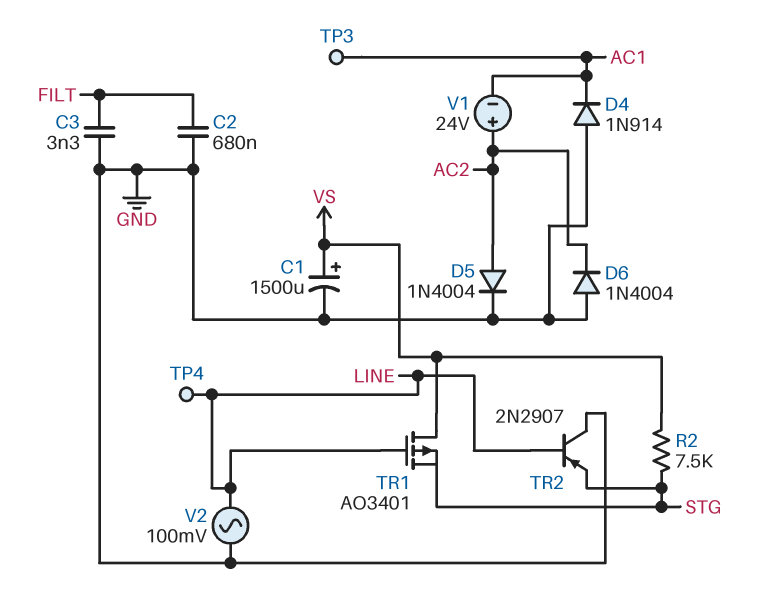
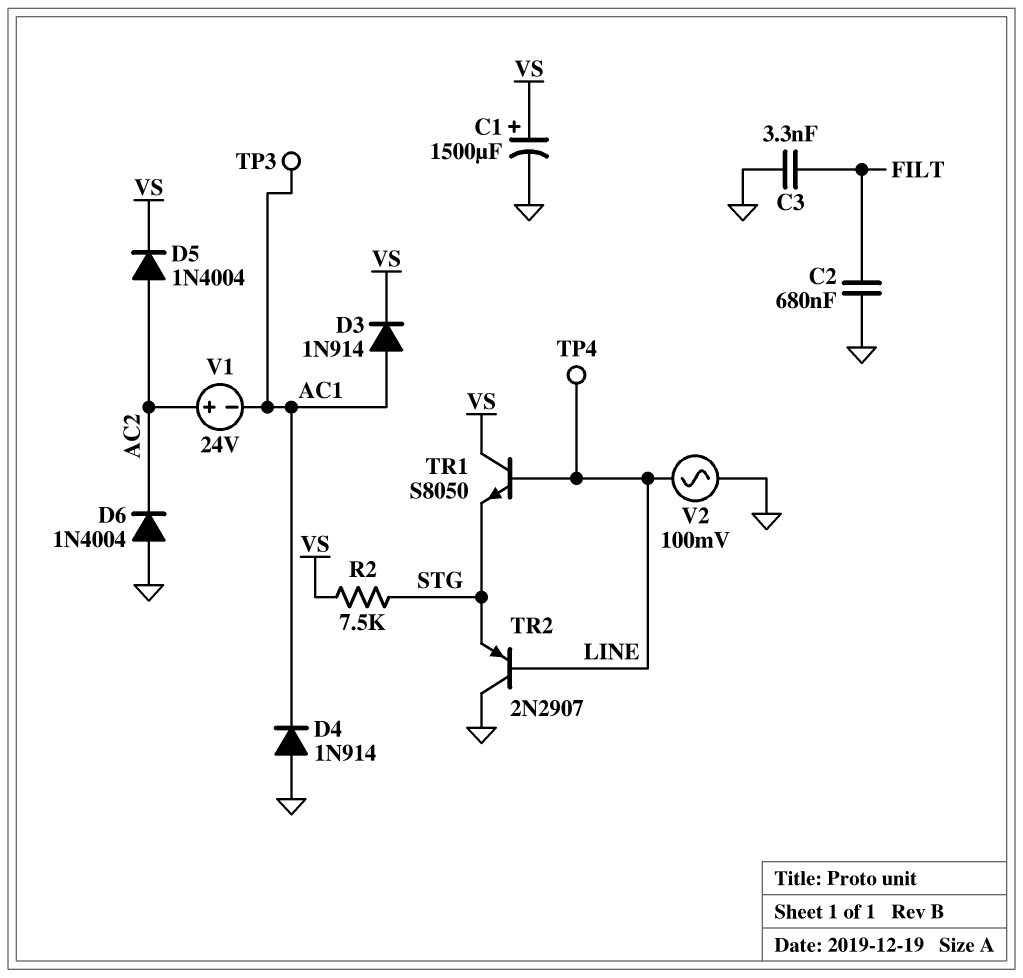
D3: none -> diode 1N914 (A AC1, K VS)
D5: diode 1N4004 (A AC2, K GND) -> diode 1N4004 (A AC2, K VS)
TR1: PMOS AO3401 (G LINE, D VS, S STG) -> NPN S8050 (B LINE, C VS, E STG)

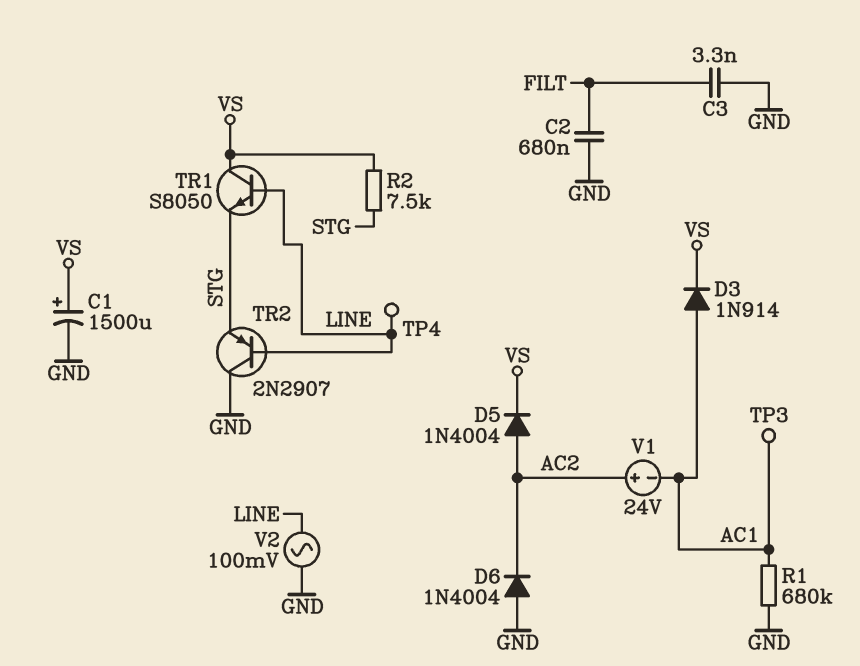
D4: diode 1N914 (A GND, K AC1) -> none
R1: none -> 680k (AC1, GND)

